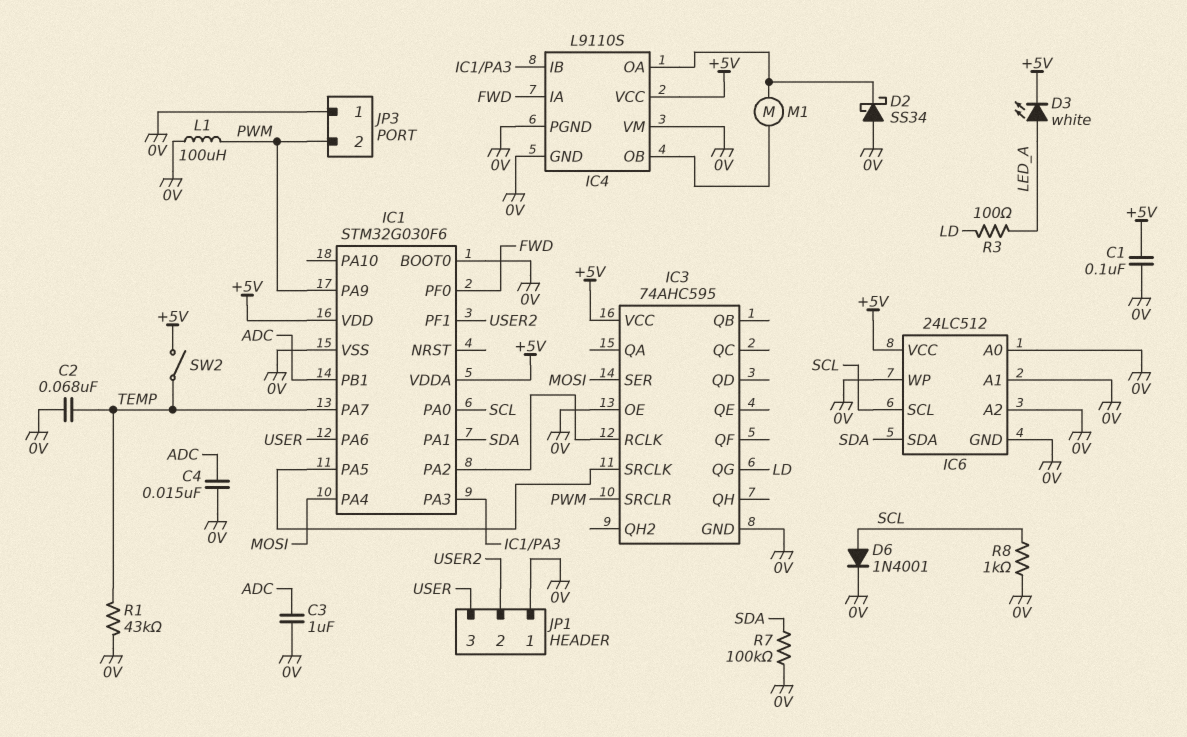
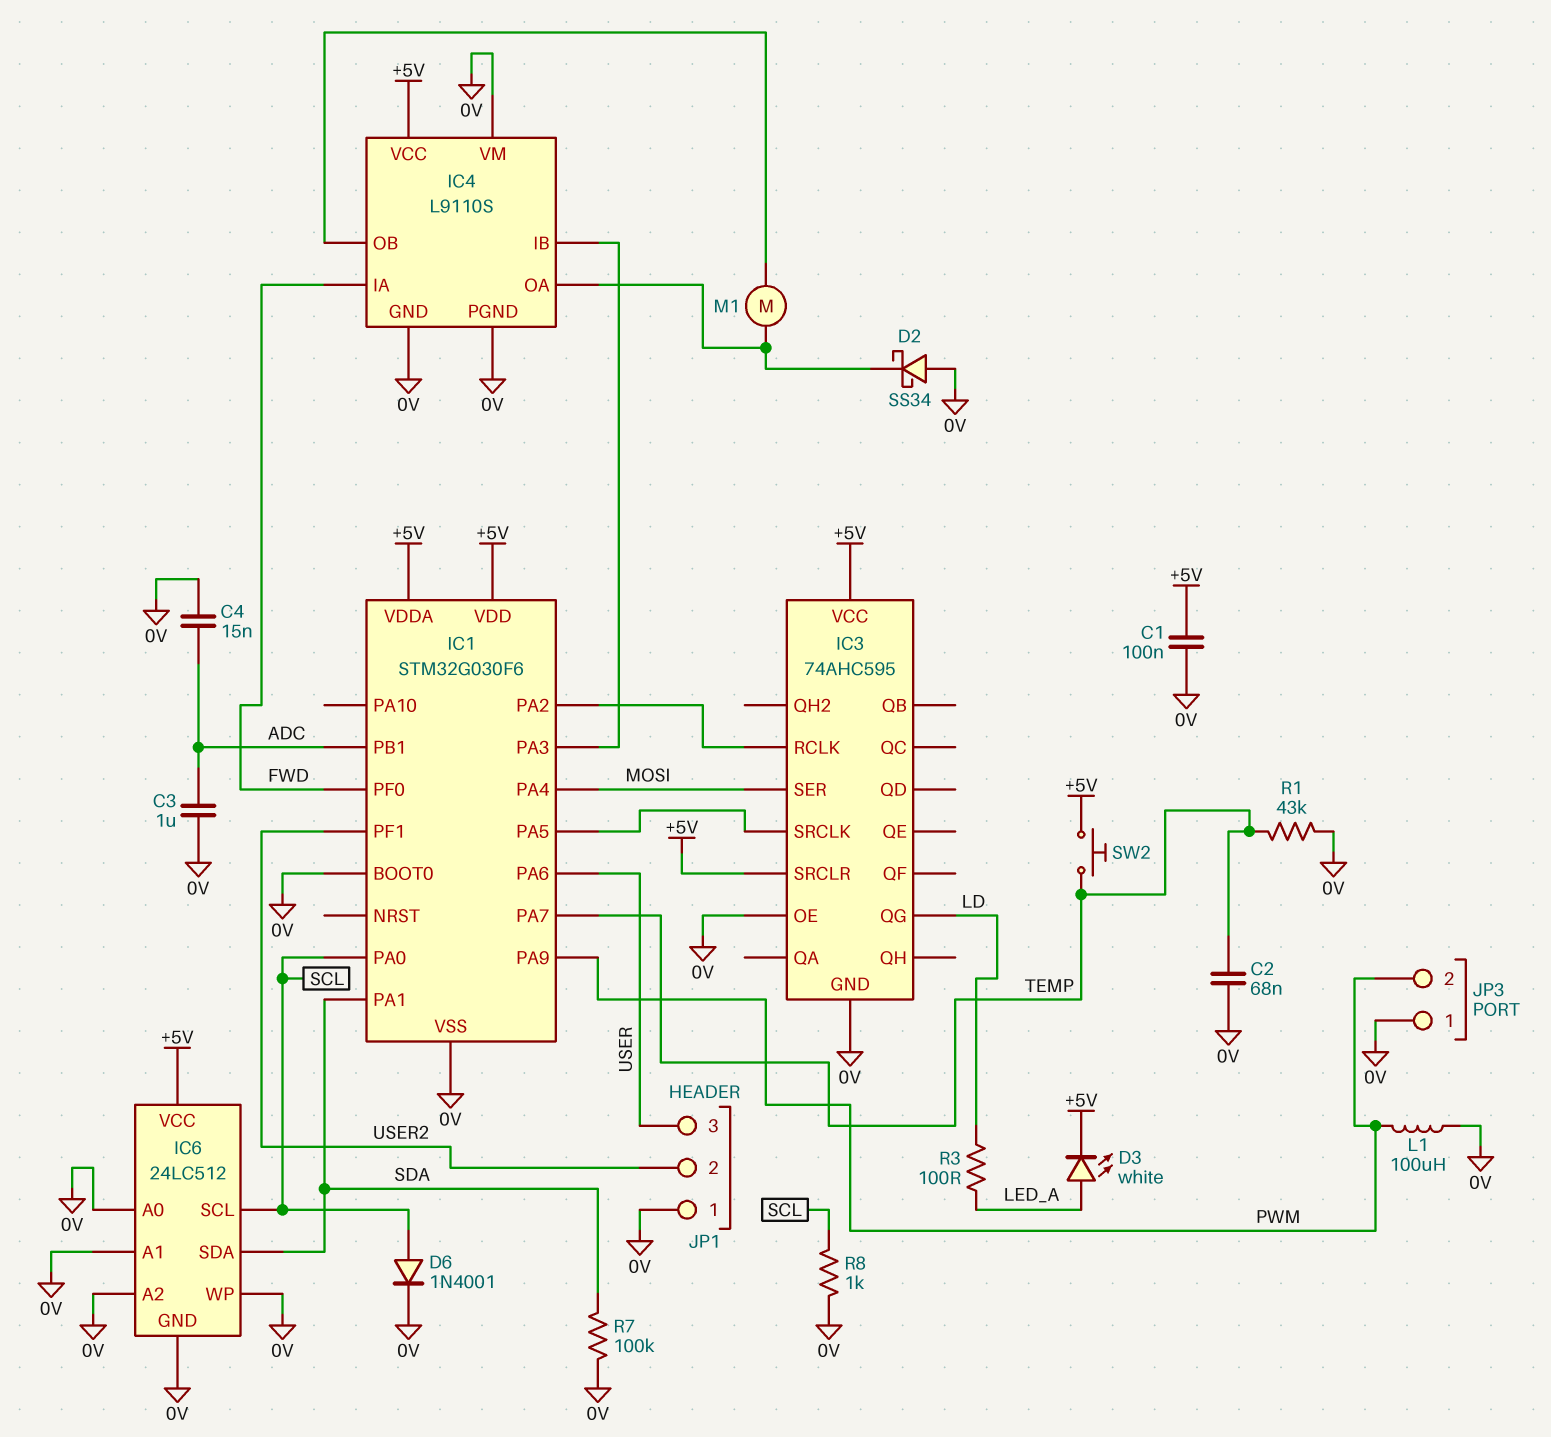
IC3 pin SRCLR: PWM -> +5V
SW2: switch (+5V, TEMP) -> button (+5V, TEMP)

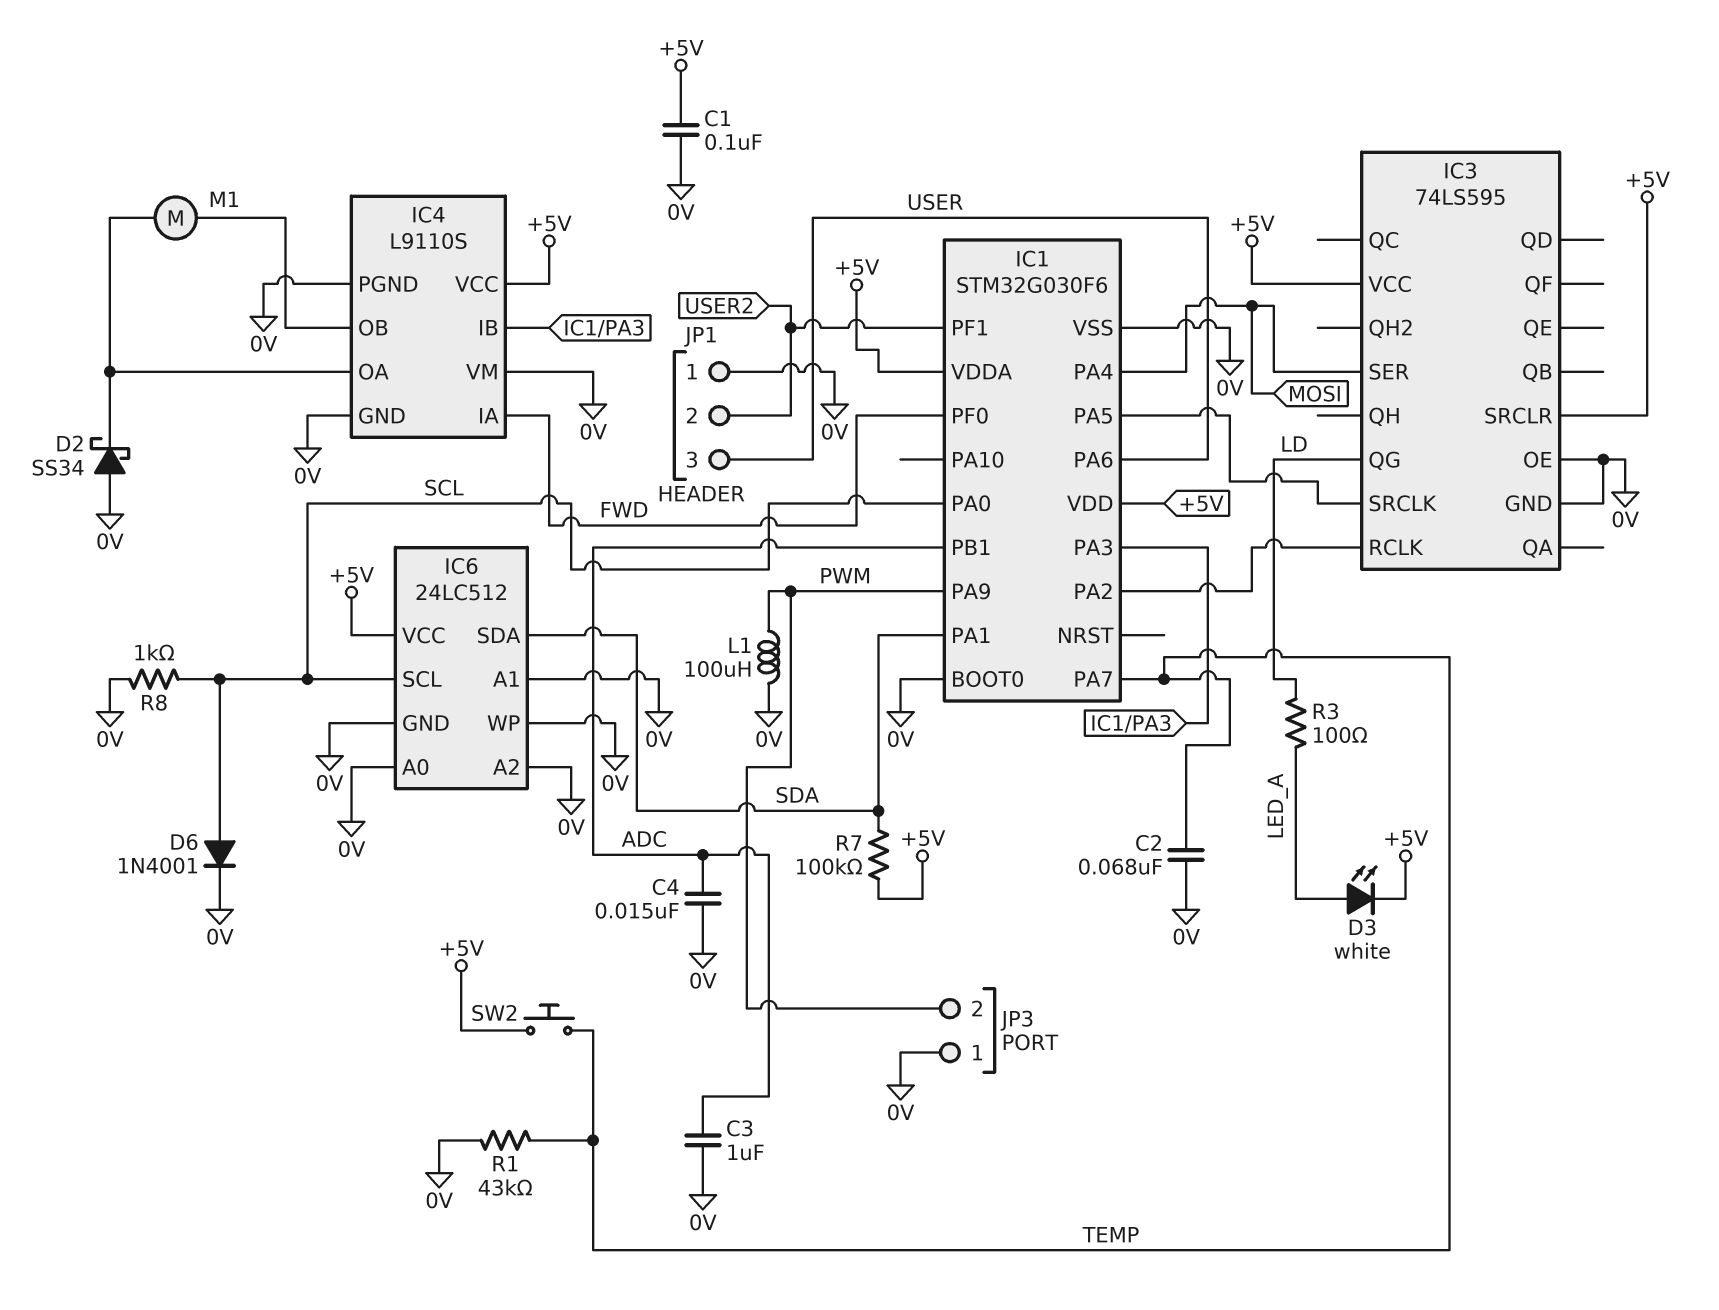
IC3: 74AHC595 -> 74LS595
R7: 100k (0V, SDA) -> 100k (+5V, SDA)

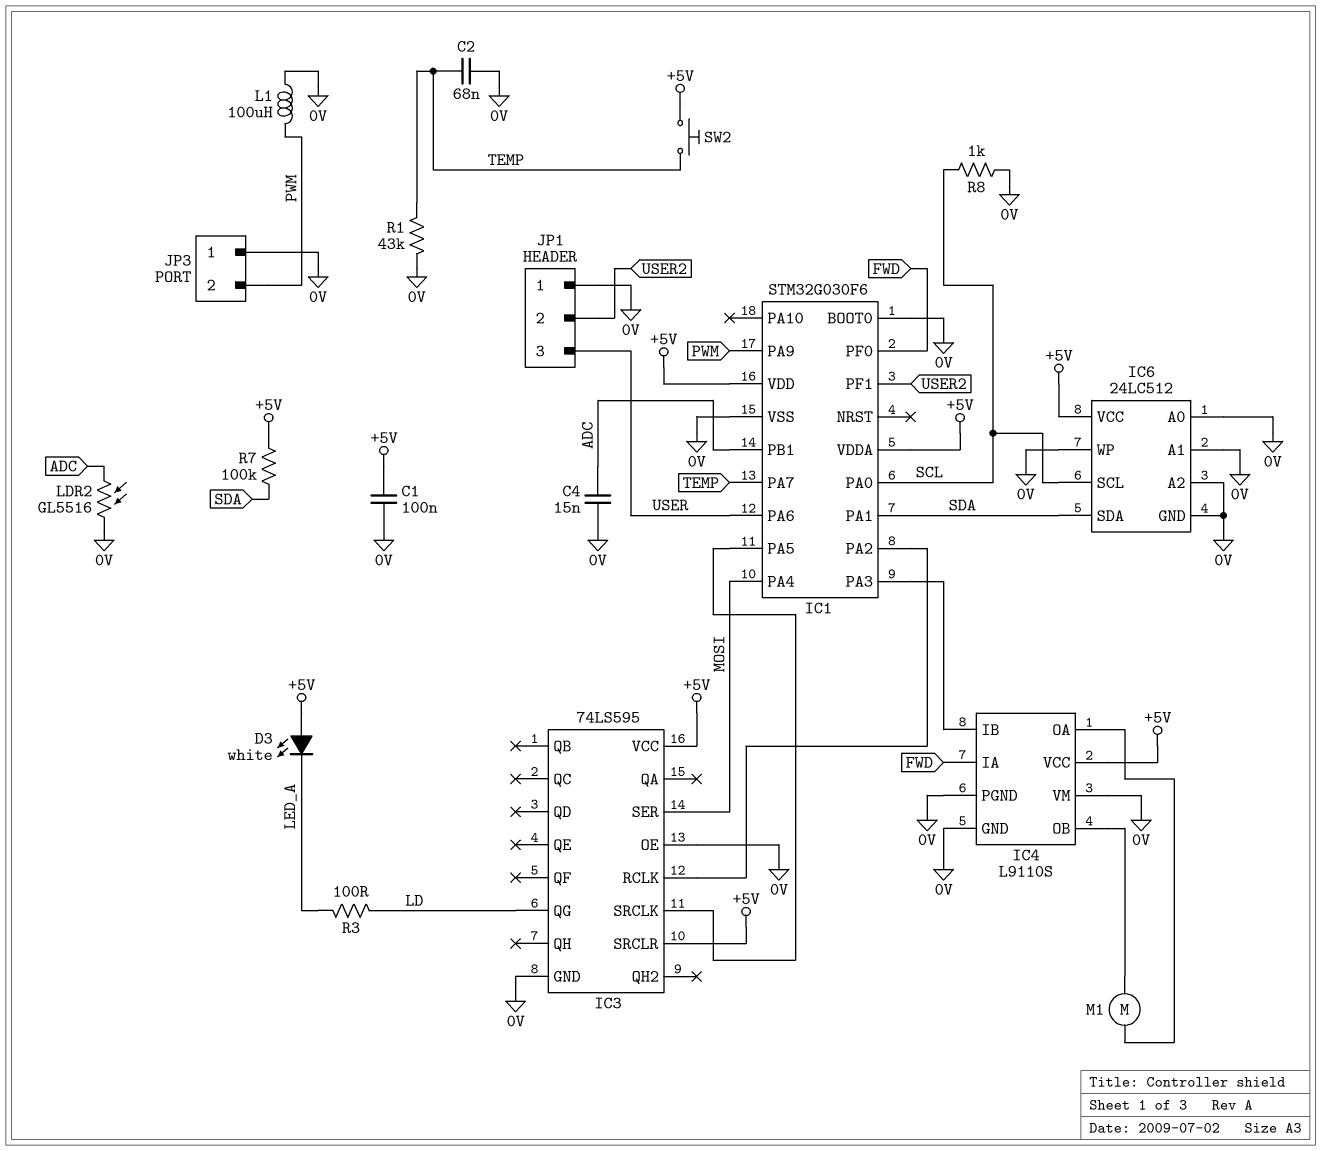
C3: 1uF (0V, ADC) -> none
D2: schottky SS34 (A 0V, K IC4/OA) -> none
D3: LED white (A LED_A, K +5V) -> LED white (A +5V, K LED_A)
D6: diode 1N4001 (A SCL, K 0V) -> none
LDR2: none -> GL5516 (0V, ADC)

